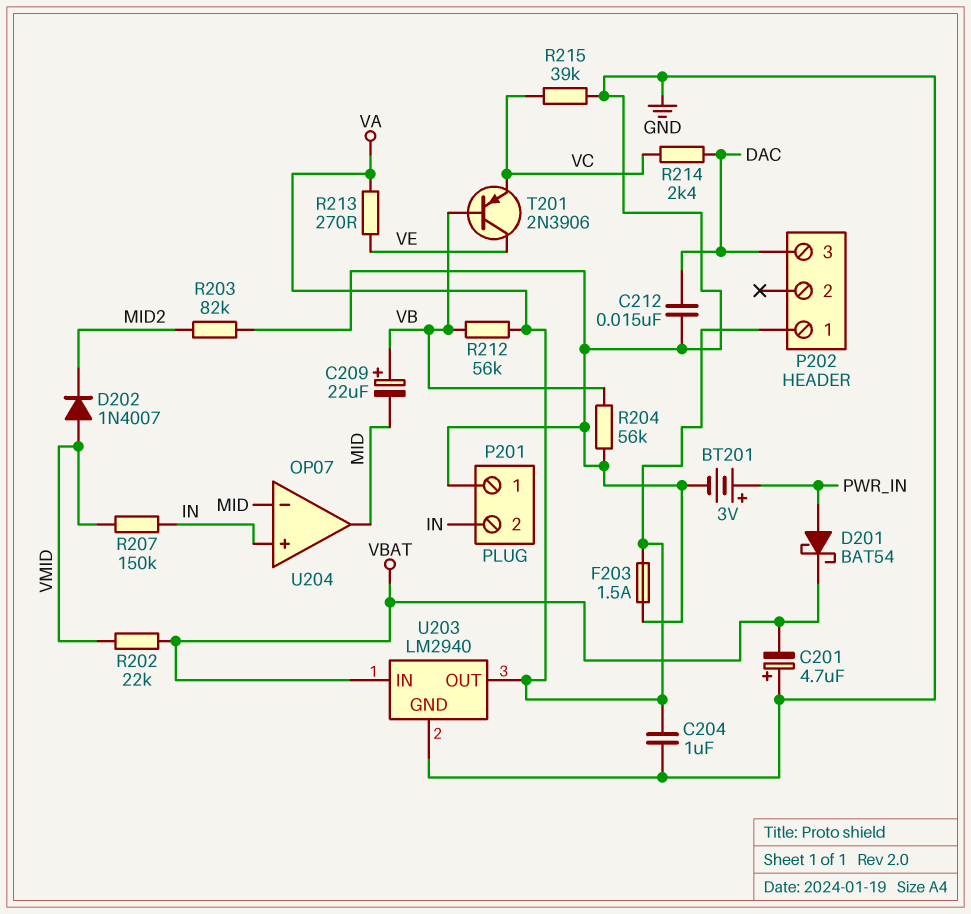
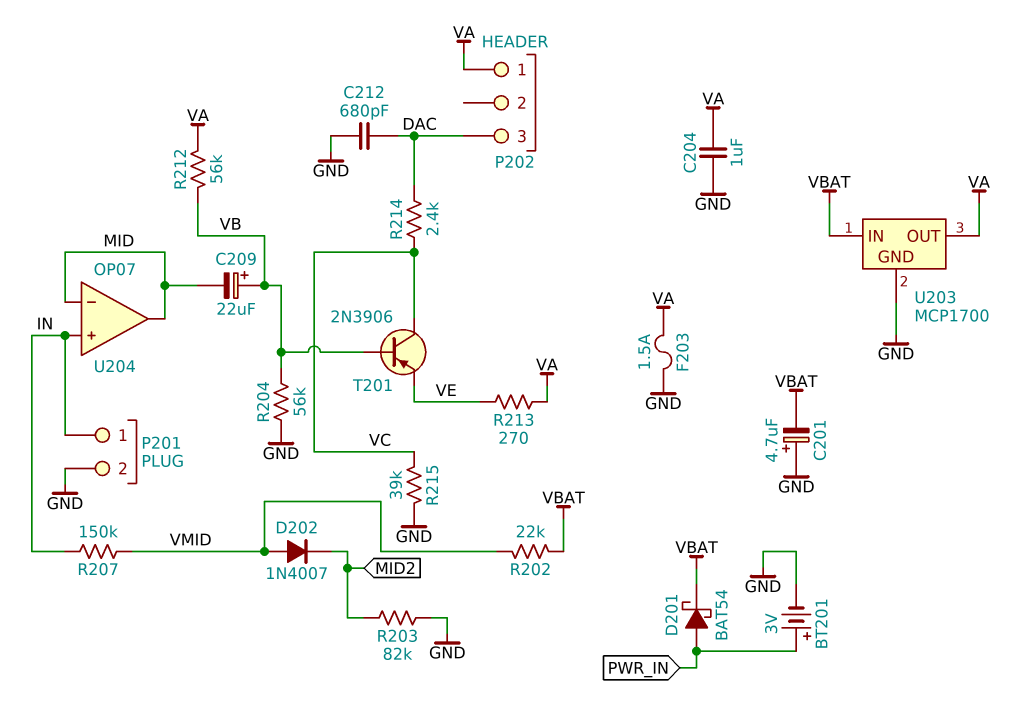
C212: 15nF (DAC, GND) -> 680pF (DAC, GND)
P201 pin 1: GND -> IN
P201 pin 2: IN -> GND
T201: PNP 2N3906 (B VB, C VE, E VC) -> PNP 2N3906 (B VB, C VC, E VE)
U203: LM2940 -> MCP1700

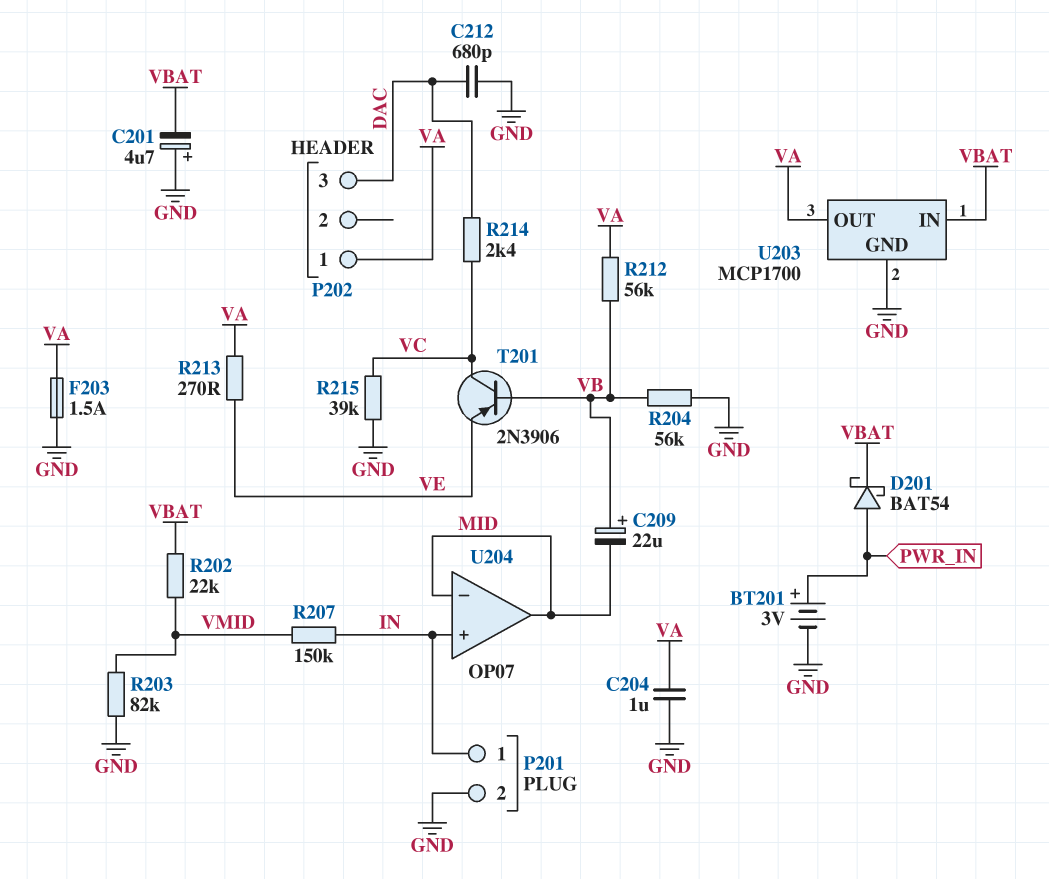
D202: diode 1N4007 (A VMID, K MID2) -> none
R203: 82k (GND, MID2) -> 82k (GND, VMID)

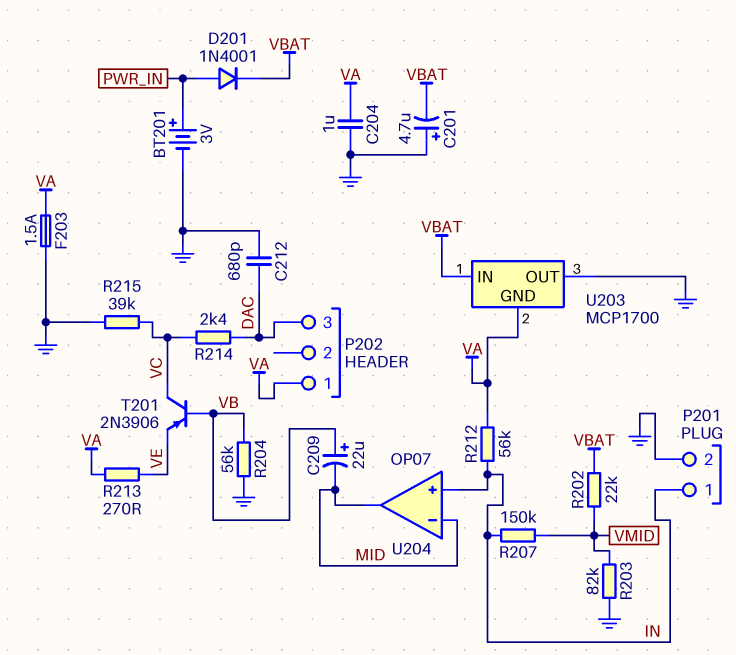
D201: schottky BAT54 (A PWR_IN, K VBAT) -> diode 1N4001 (A PWR_IN, K VBAT)
R212: 56k (VA, VB) -> 56k (IN, VA)
U203 pin GND: GND -> VA
U203 pin OUT: VA -> GND

